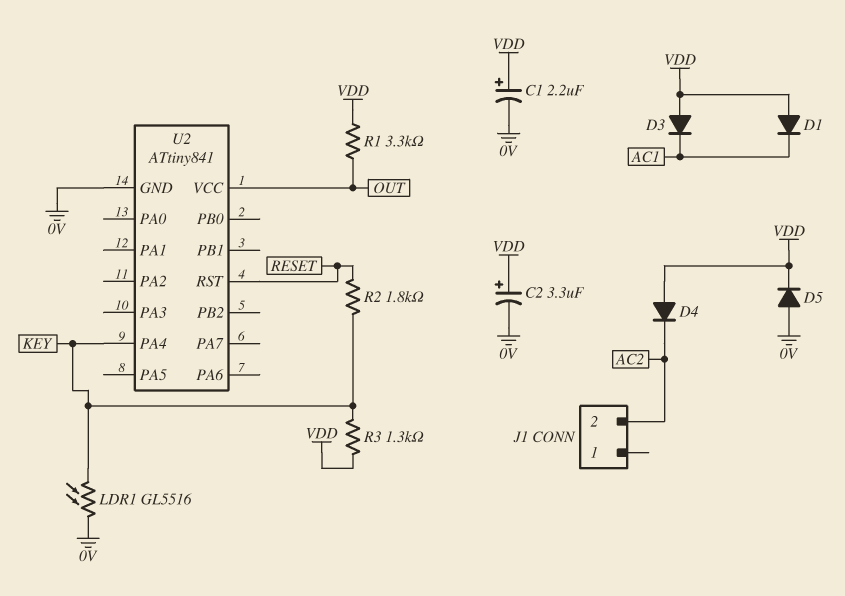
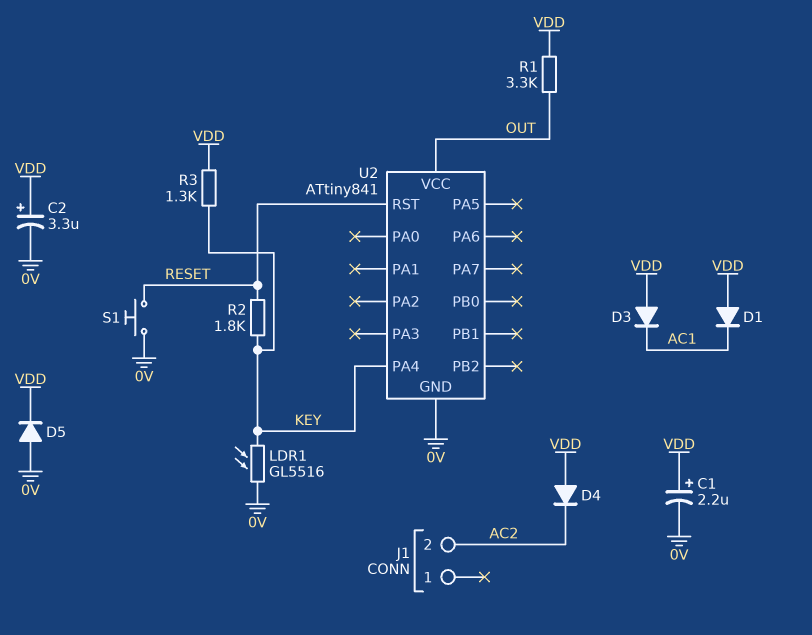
S1: none -> button (0V, RESET)

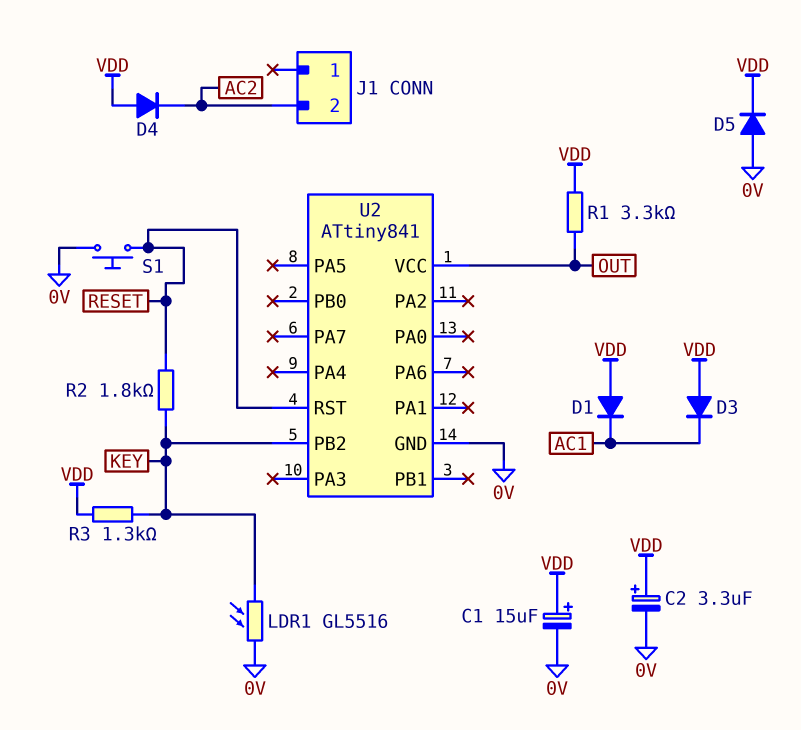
C1: 2.2uF (plus VDD, minus 0V) -> 15uF (plus VDD, minus 0V)
U2 pin PA4: KEY -> none
U2 pin PB2: none -> KEY

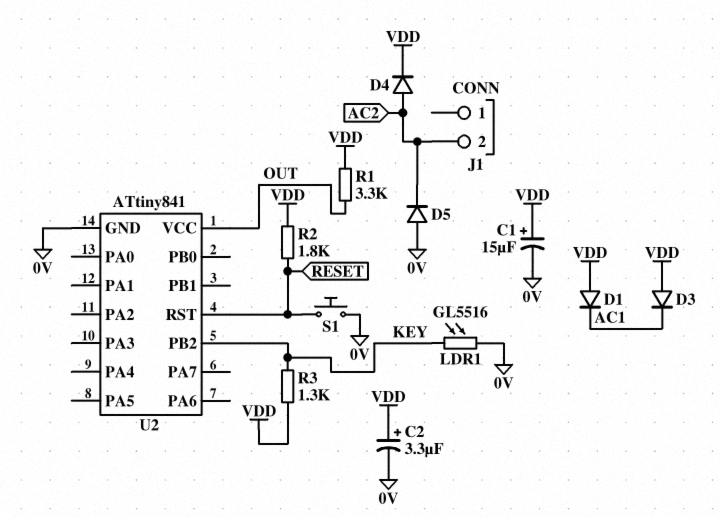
D4: diode (A VDD, K AC2) -> diode (A AC2, K VDD)
D5: diode (A 0V, K VDD) -> diode (A 0V, K AC2)
R2: 1.8k (KEY, RESET) -> 1.8k (RESET, VDD)

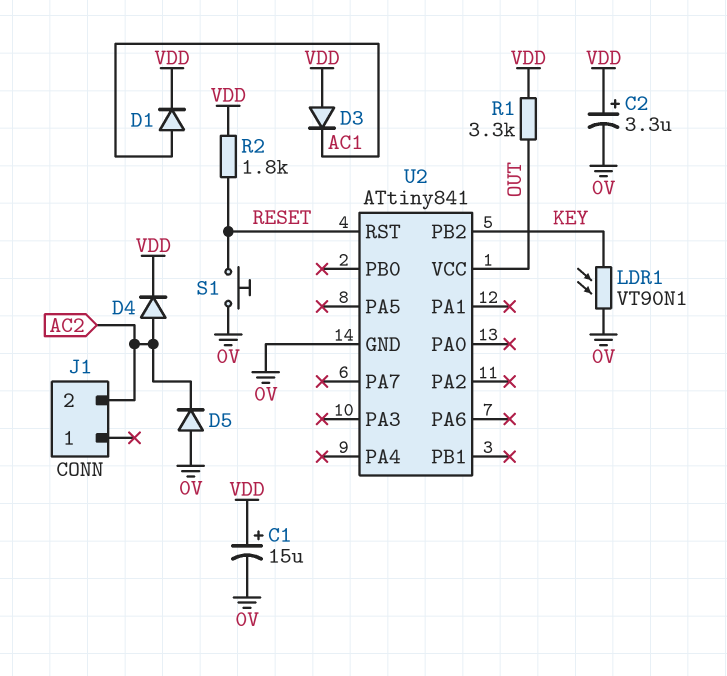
D1: diode (A VDD, K AC1) -> diode (A AC1, K VDD)
LDR1: GL5516 (0V, KEY) -> VT90N1 (0V, KEY)
R3: 1.3k (KEY, VDD) -> none

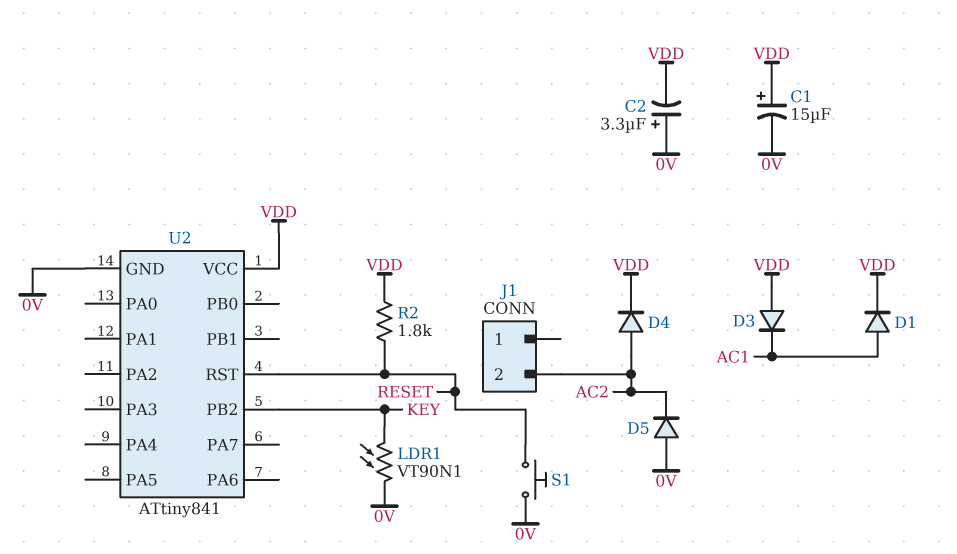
C2: 3.3uF (plus VDD, minus 0V) -> 3.3uF (plus 0V, minus VDD)
R1: 3.3k (OUT, VDD) -> none
U2 pin VCC: OUT -> VDD

